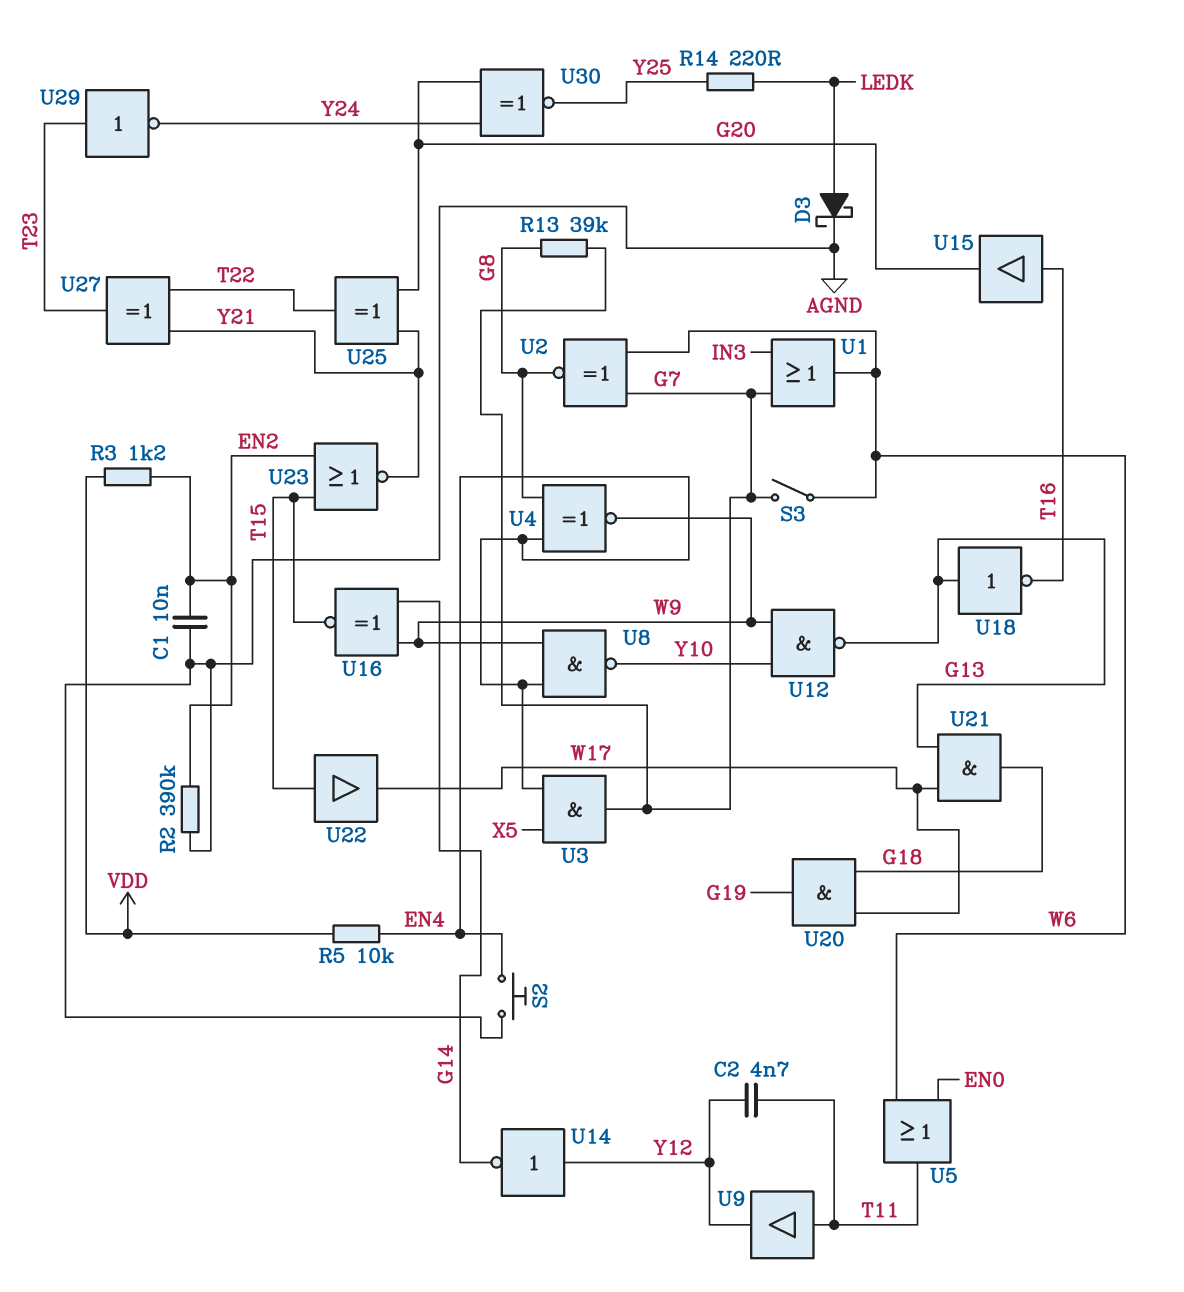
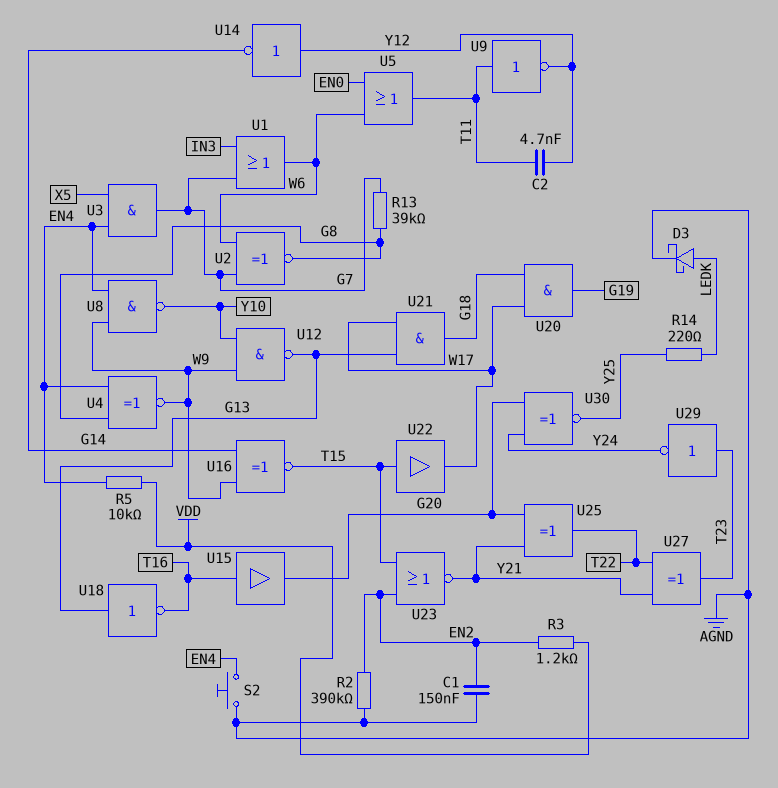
C1: 10nF (AGND, EN2) -> 150nF (AGND, EN2)
S3: switch (G7, W6) -> none
U9: buffer (in T11, out Y12) -> NOT (in T11, out Y12)

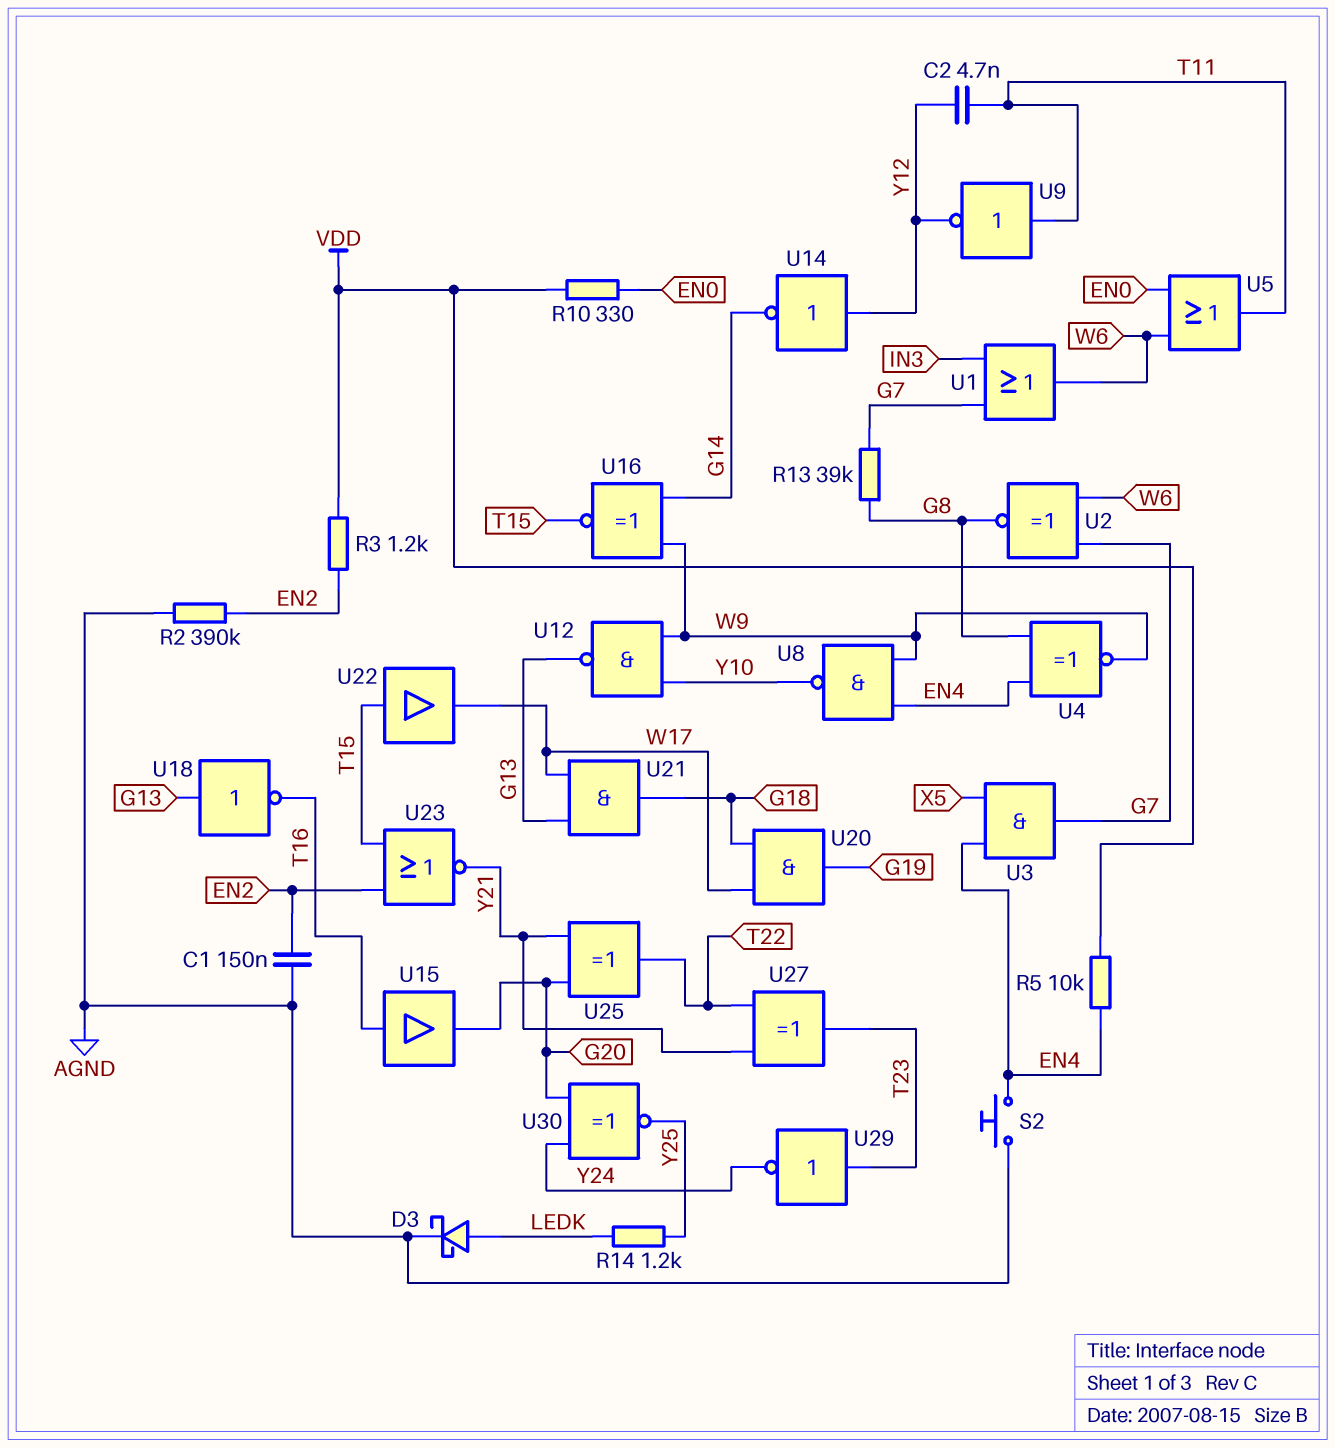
R10: none -> 330 (EN0, VDD)
R14: 220 (LEDK, Y25) -> 1.2k (LEDK, Y25)

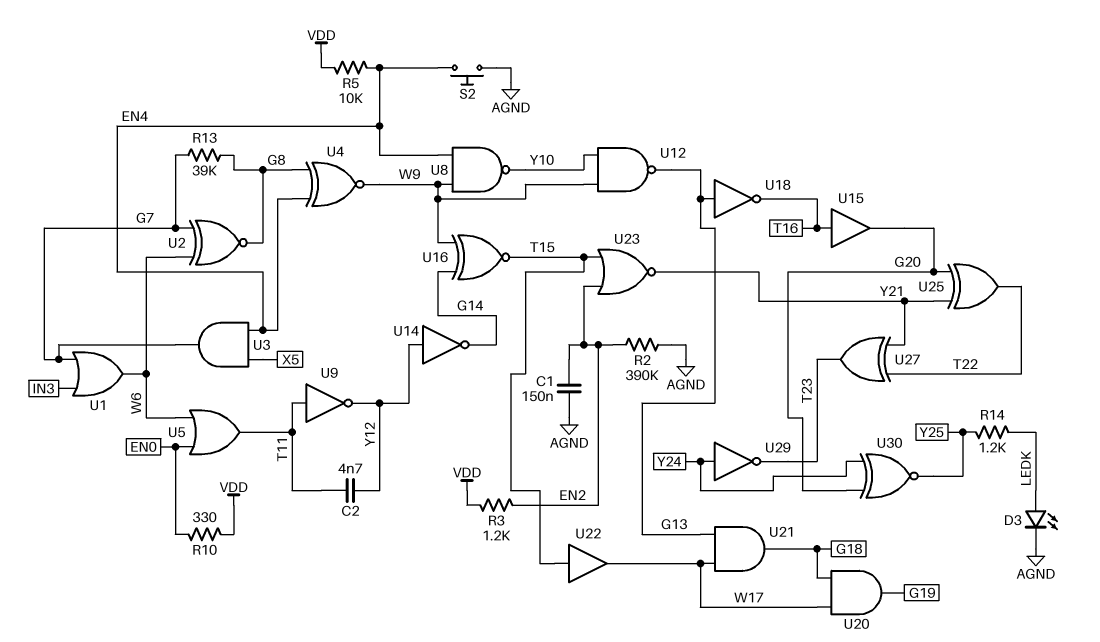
D3: schottky (A LEDK, K AGND) -> LED (A LEDK, K AGND)
U29: NOT (in T23, out Y24) -> NOT (in Y24, out T23)

